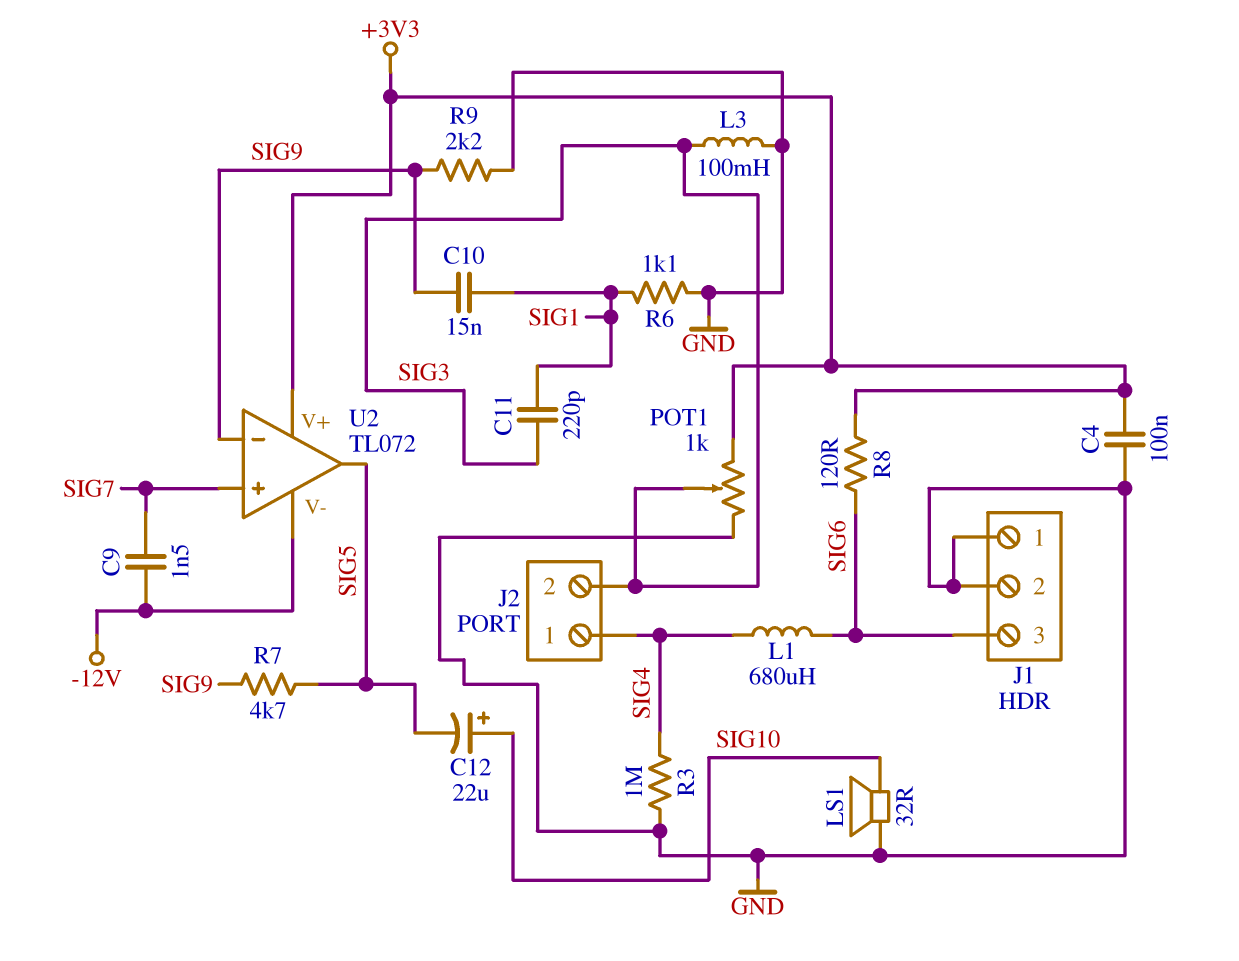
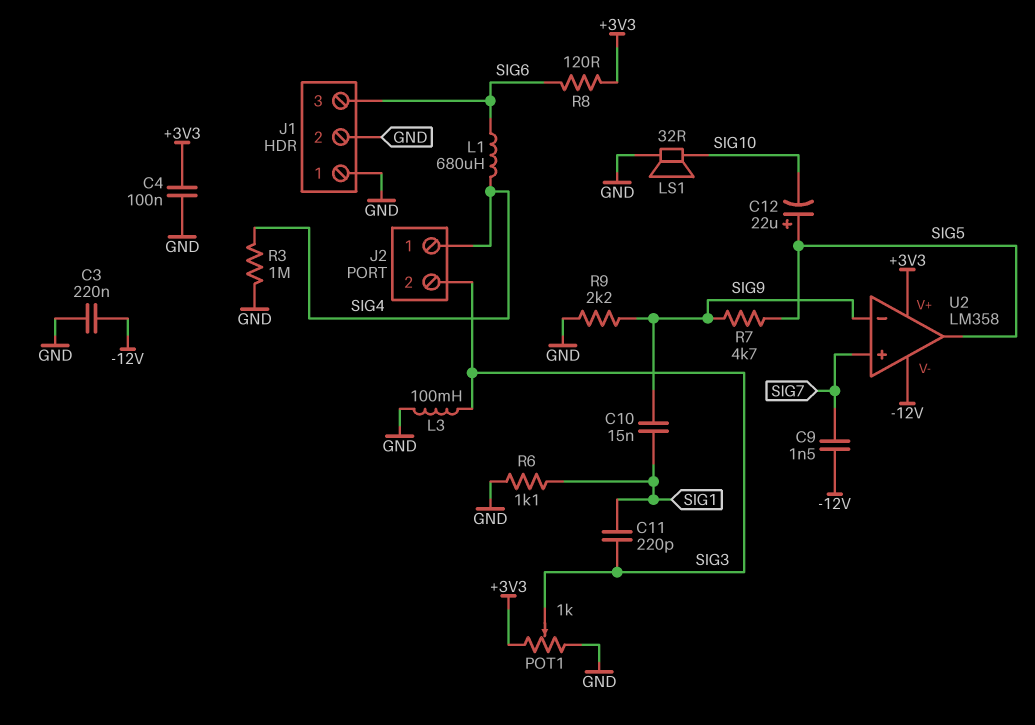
C3: none -> 220nF (-12V, GND)
C12: 22uF (plus SIG10, minus SIG5) -> 22uF (plus SIG5, minus SIG10)
U2: TL072 -> LM358

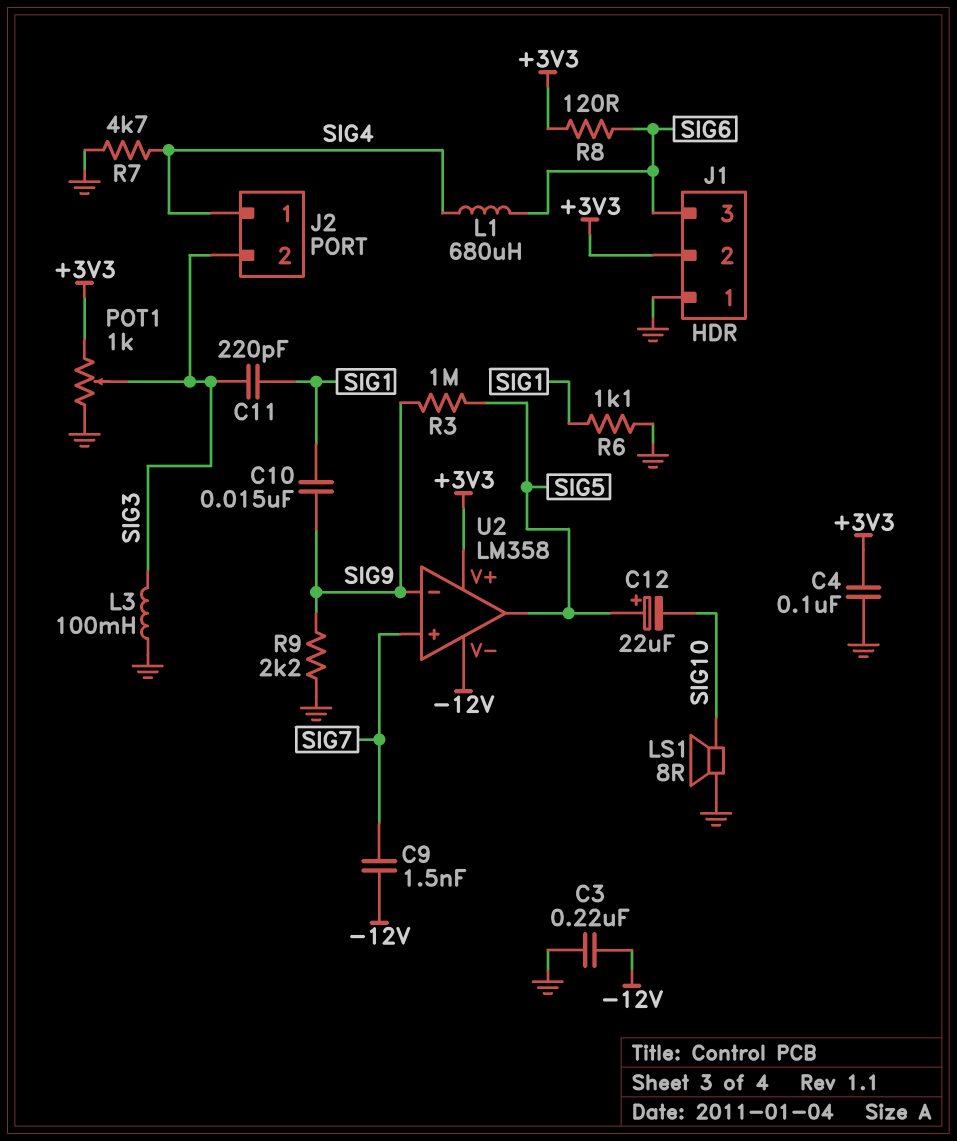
J1 pin 2: GND -> +3V3
LS1: speaker 32R (GND, SIG10) -> speaker 8R (GND, SIG10)
R3: 1M (GND, SIG4) -> 1M (SIG5, SIG9)
R7: 4.7k (SIG5, SIG9) -> 4.7k (GND, SIG4)

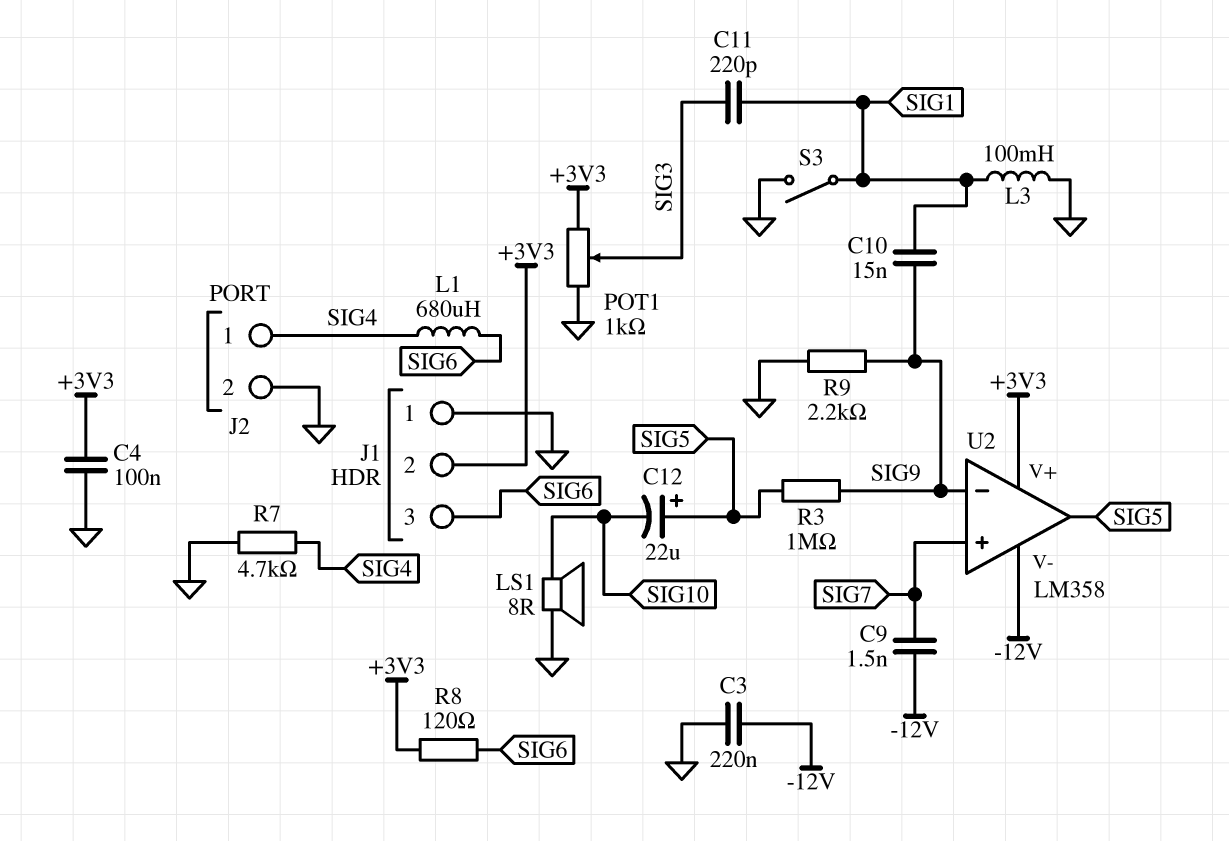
J2 pin 2: SIG3 -> GND
L3: 100mH (GND, SIG3) -> 100mH (GND, SIG1)
R6: 1.1k (GND, SIG1) -> none
S3: none -> switch (GND, SIG1)

